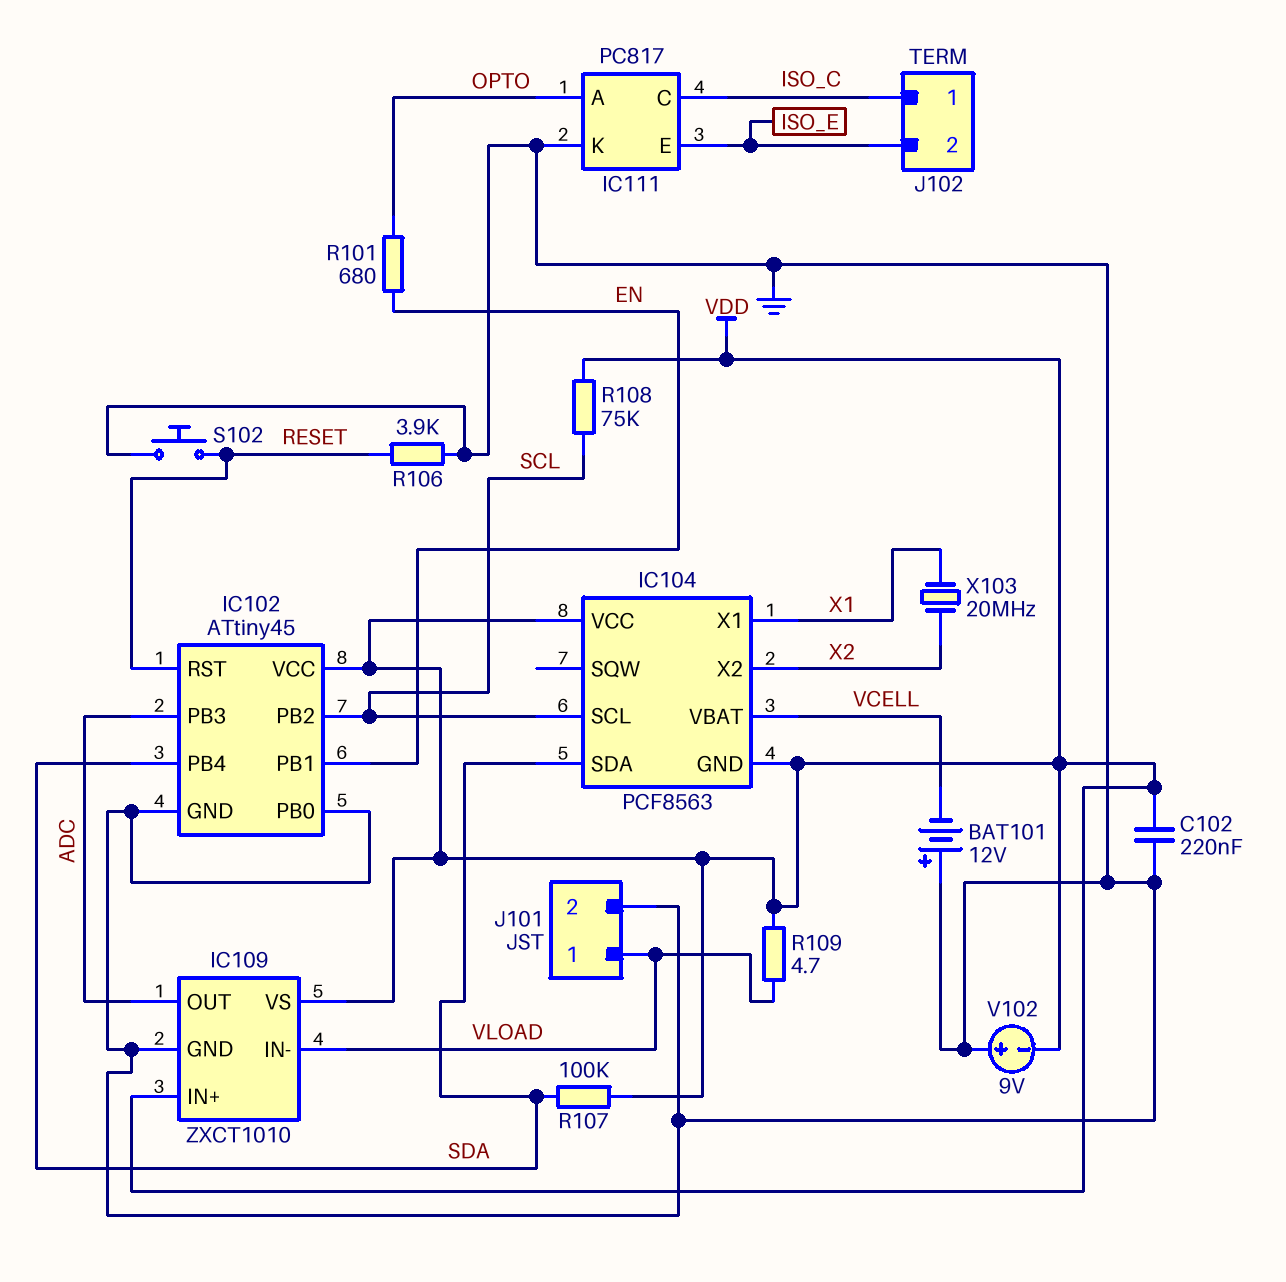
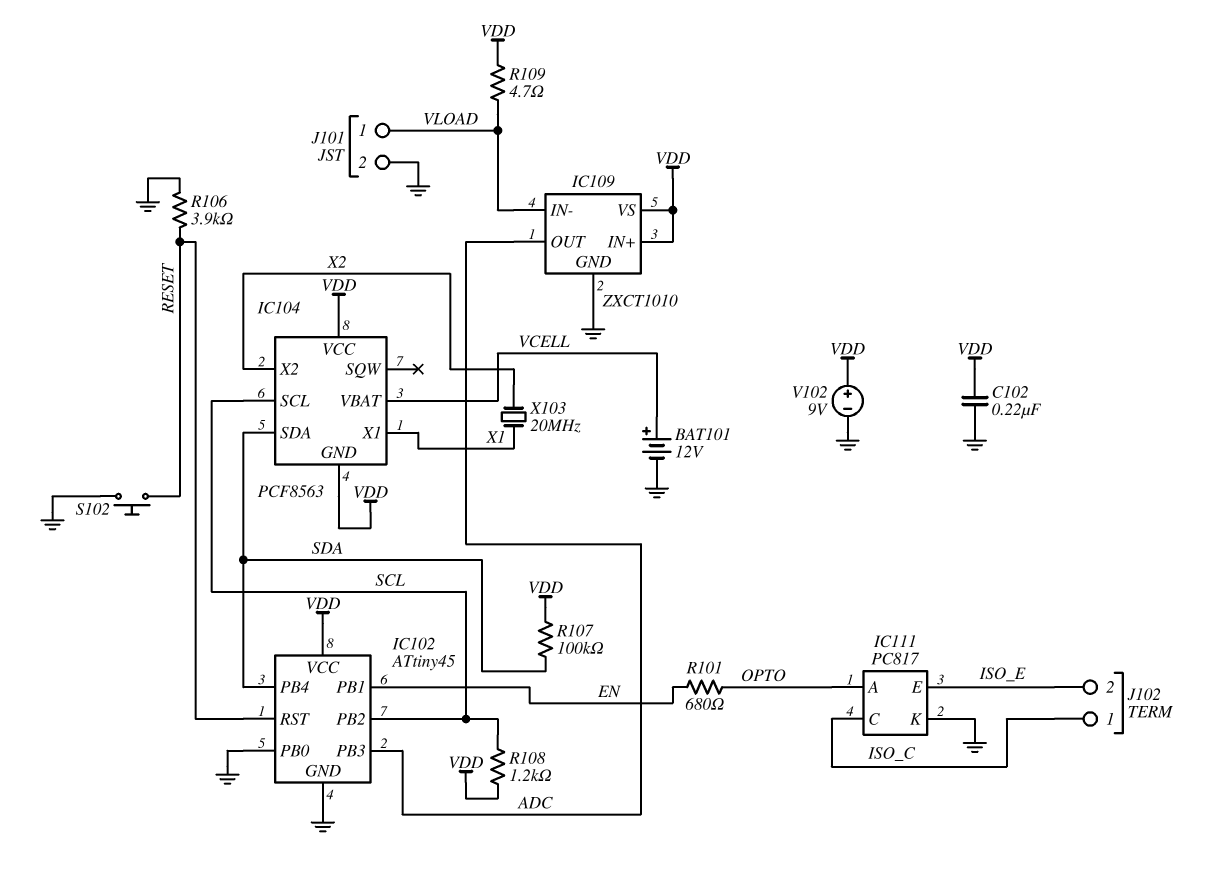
BAT101: 12V (plus GND, minus VCELL) -> 12V (plus VCELL, minus GND)
R108: 75k (SCL, VDD) -> 1.2k (SCL, VDD)
V102: 9V (plus GND, minus VDD) -> 9V (plus VDD, minus GND)

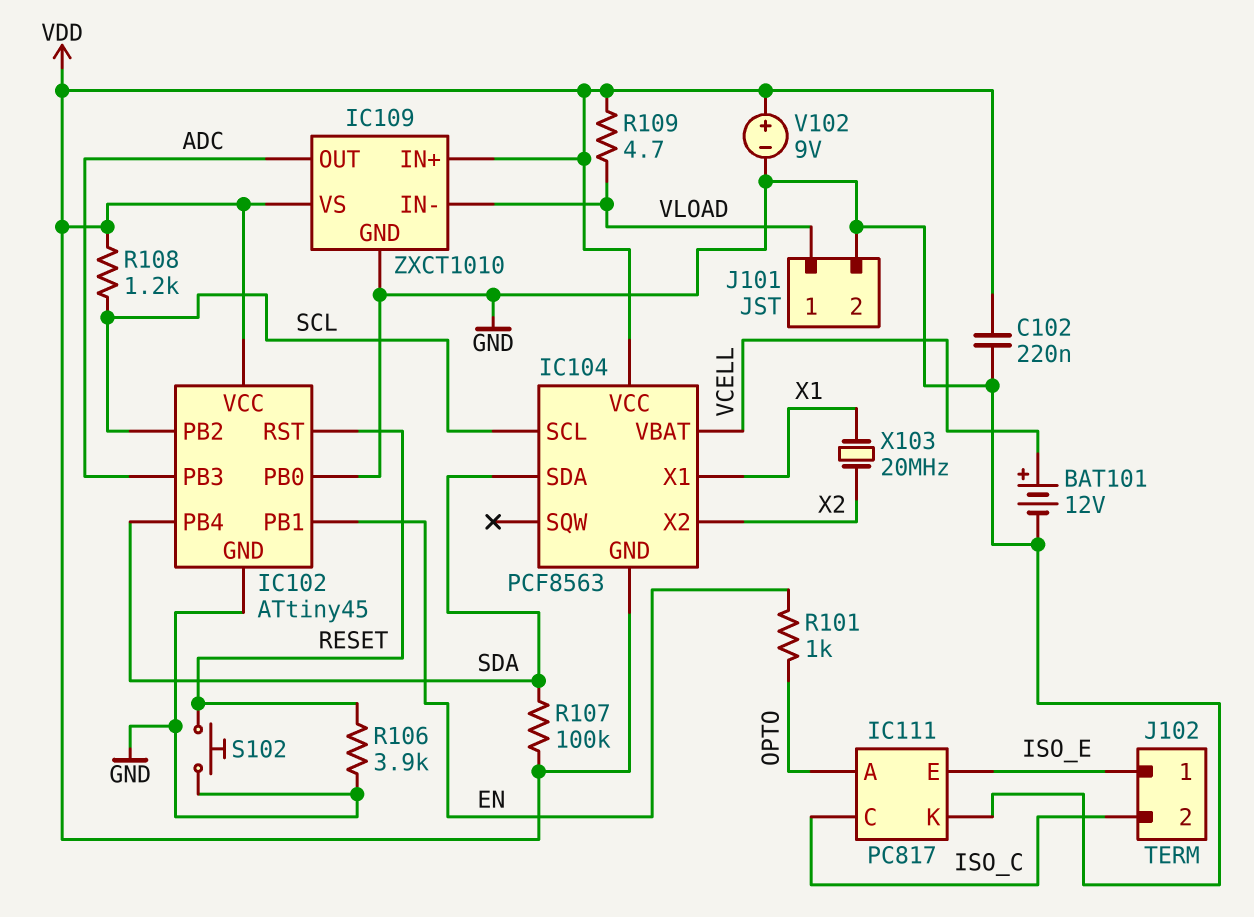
J102 pin 1: ISO_C -> ISO_E
J102 pin 2: ISO_E -> ISO_C
R101: 680 (EN, OPTO) -> 1k (EN, OPTO)

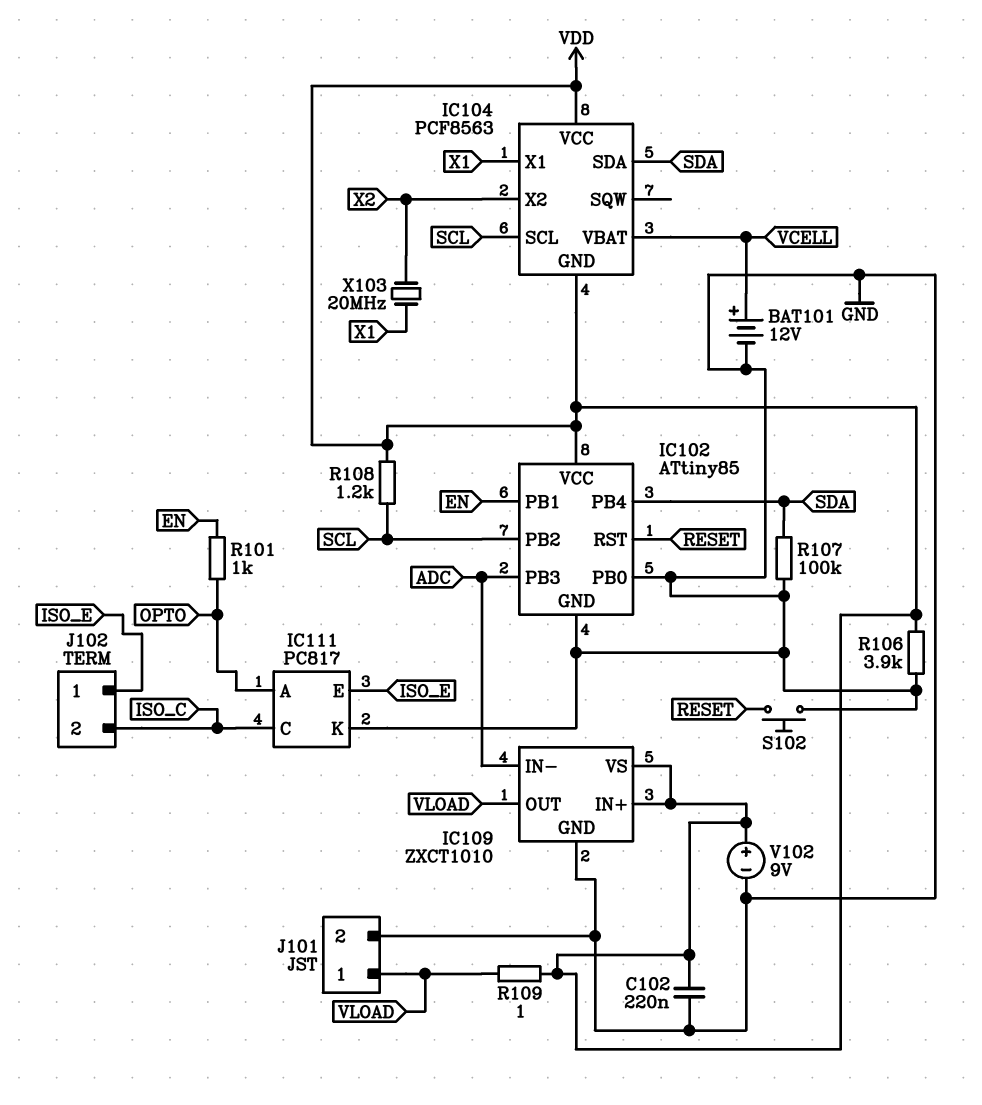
IC102: ATtiny45 -> ATtiny85
IC109 pin IN-: VLOAD -> ADC
IC109 pin OUT: ADC -> VLOAD
R106: 3.9k (GND, RESET) -> 3.9k (GND, VDD)
R107: 100k (SDA, VDD) -> 100k (GND, SDA)
R109: 4.7 (VDD, VLOAD) -> 1 (VDD, VLOAD)

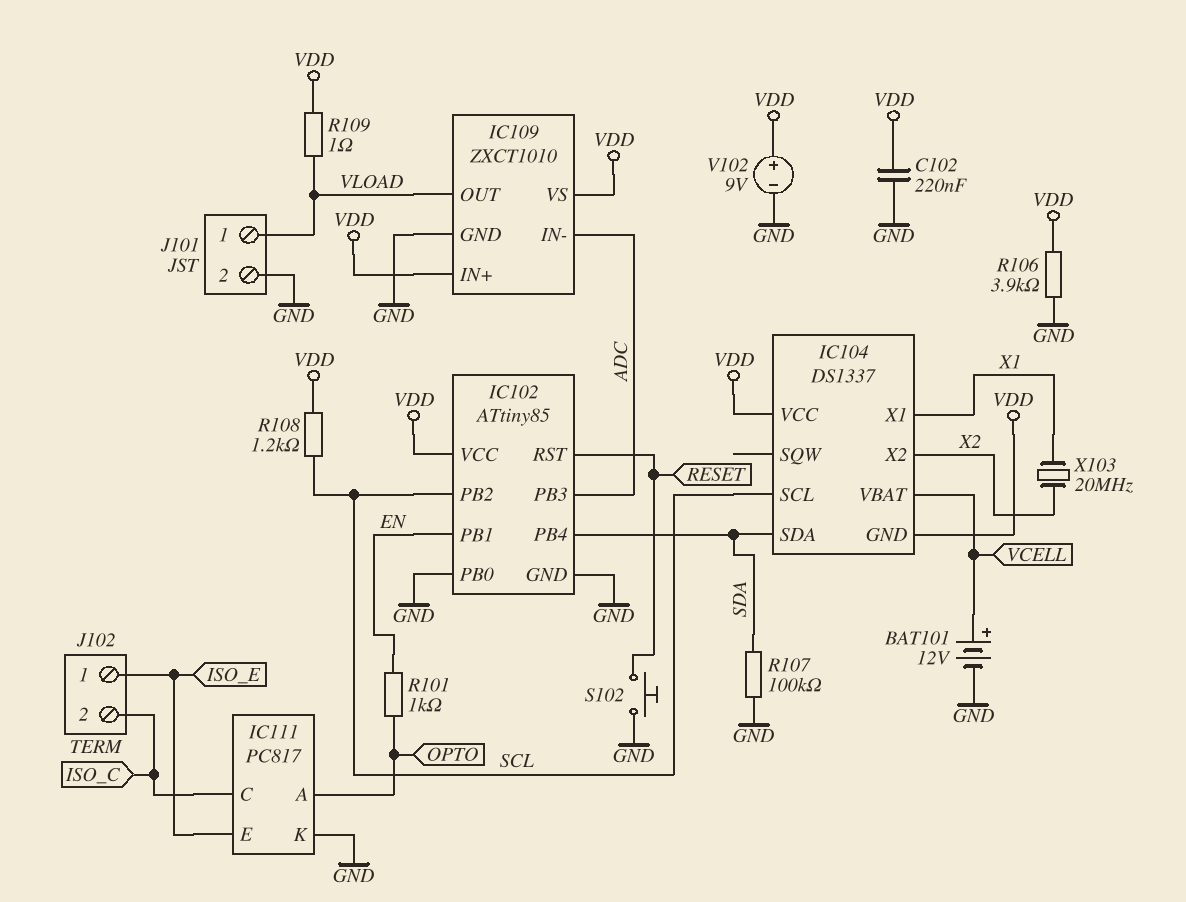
IC104: PCF8563 -> DS1337

